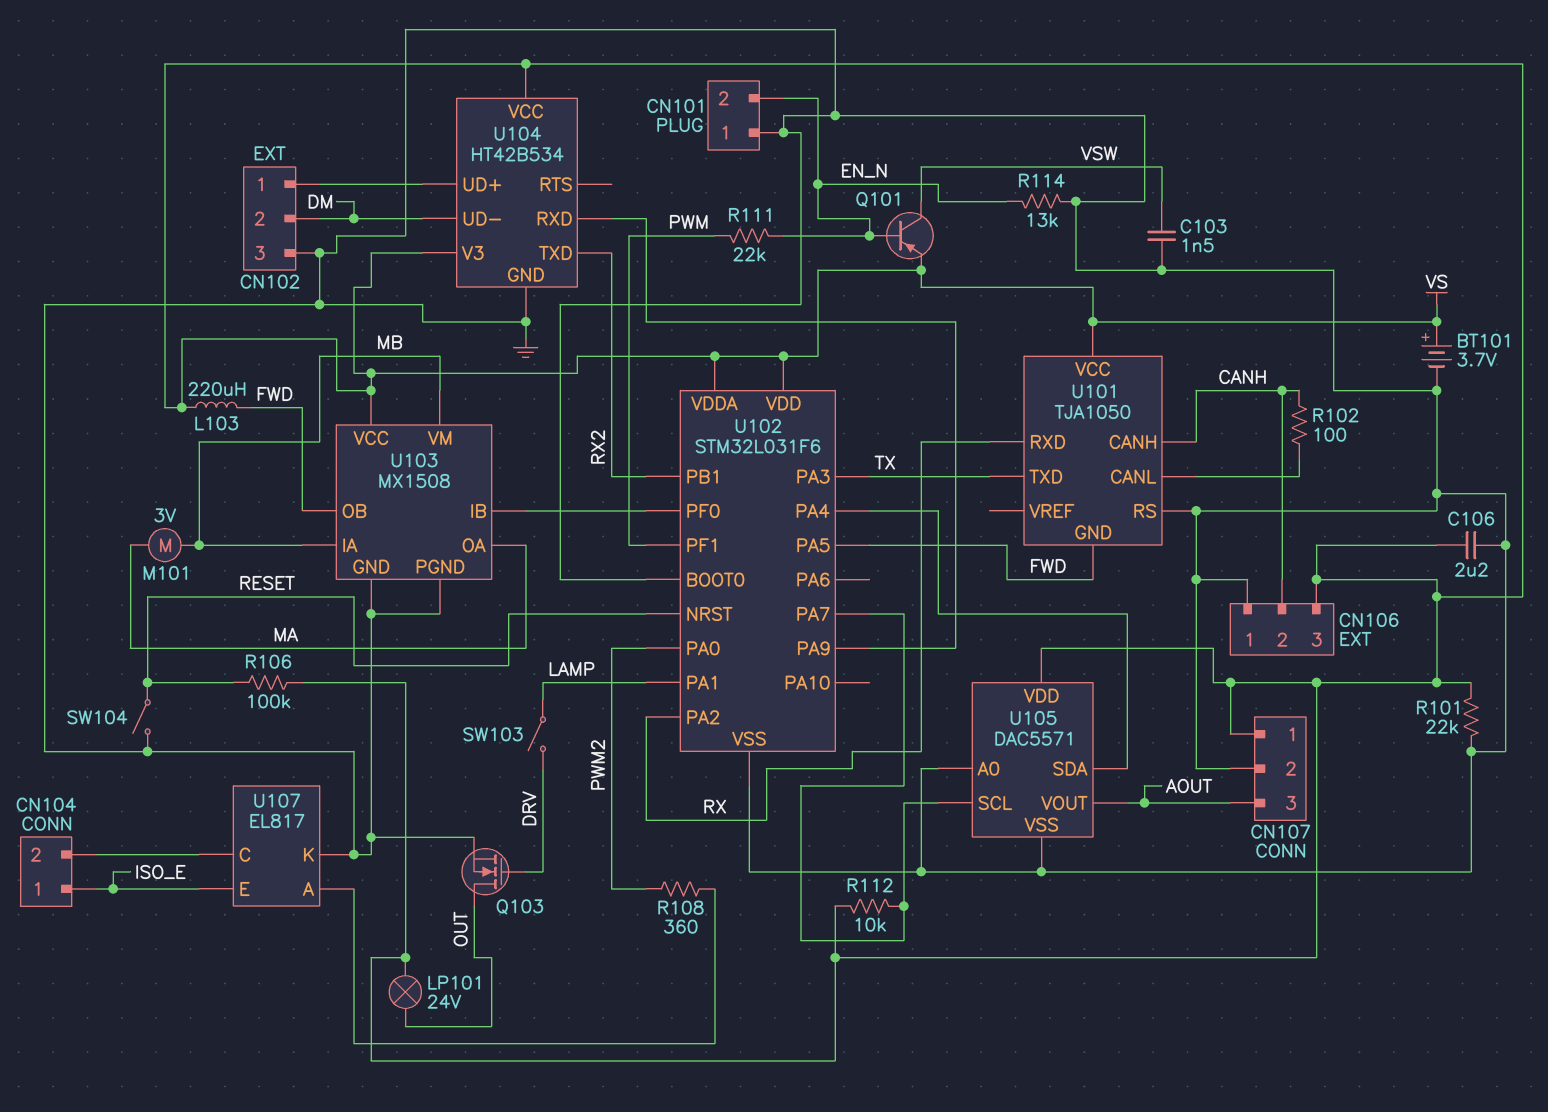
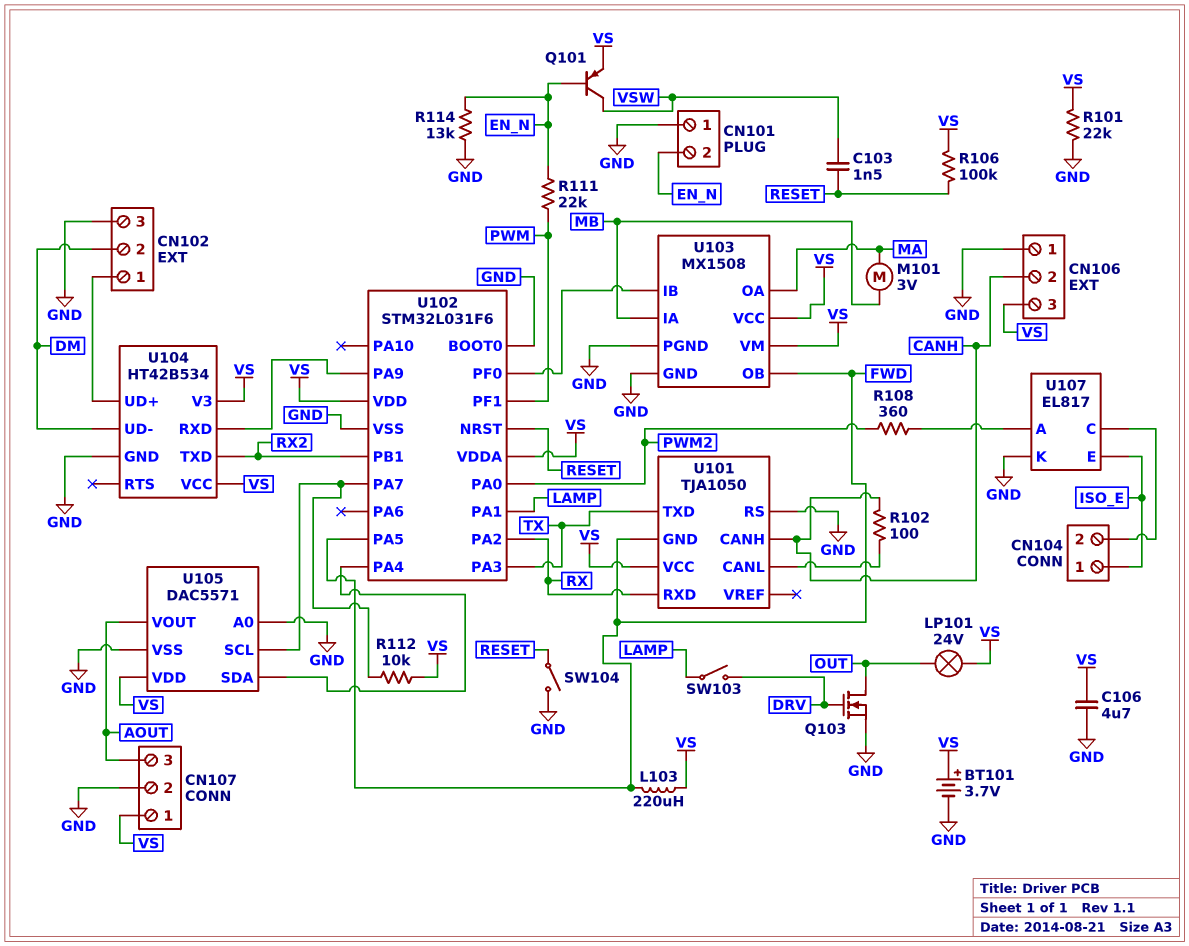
C103: 1.5nF (GND, VSW) -> 1.5nF (RESET, VSW)
C106: 2.2uF (GND, VS) -> 4.7uF (GND, VS)
U103 pin VM: MB -> VS

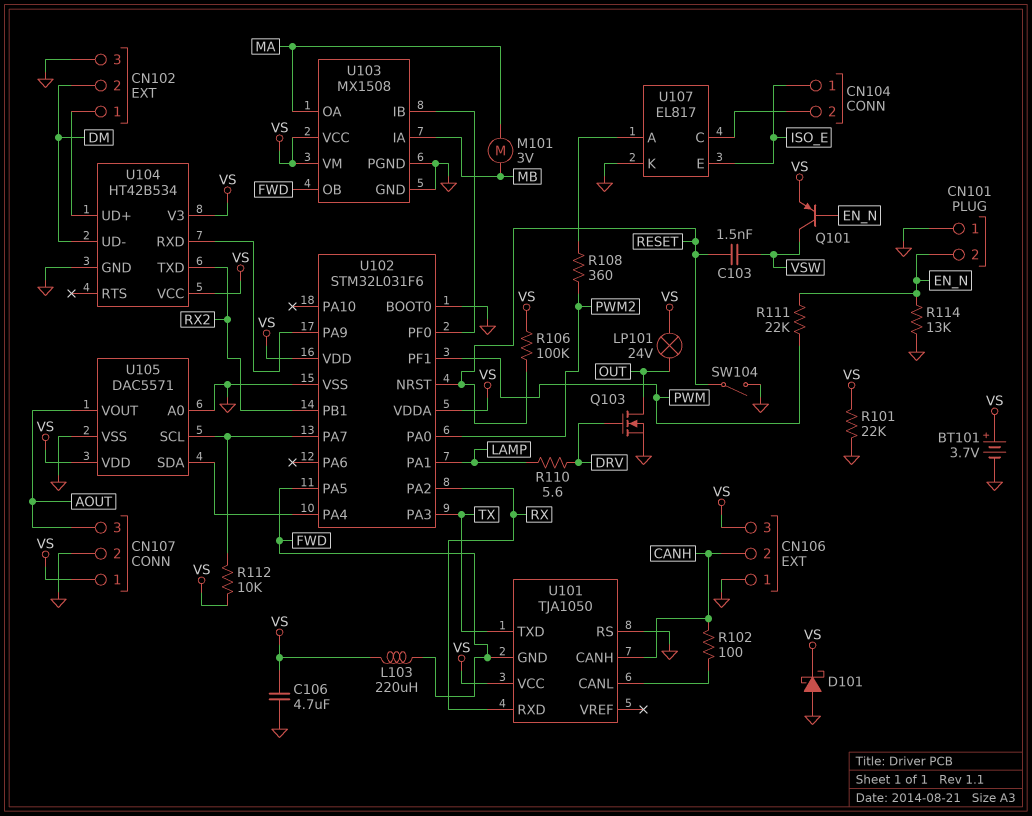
D101: none -> schottky (A GND, K VS)
R110: none -> 5.6 (DRV, LAMP)
SW103: switch (DRV, LAMP) -> none

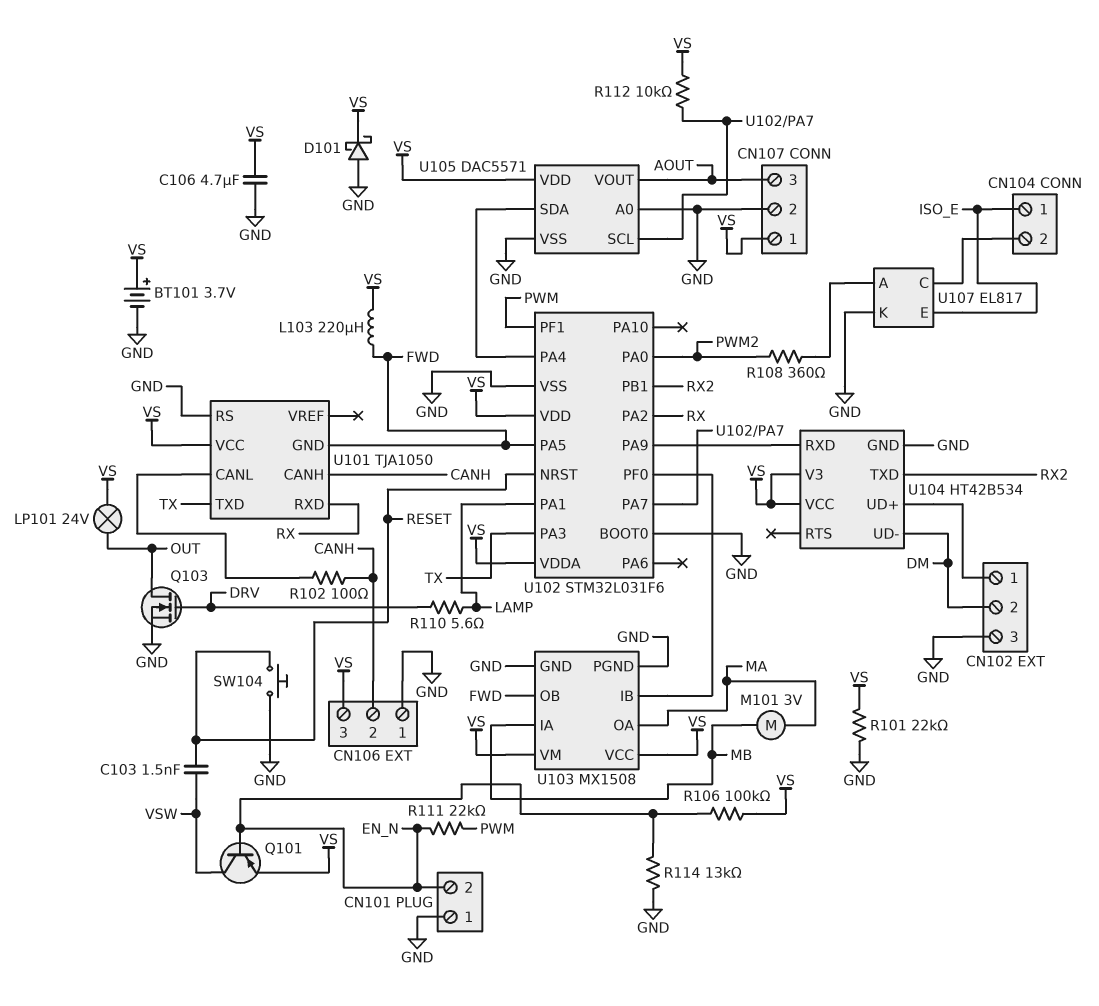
R106: 100k (RESET, VS) -> 100k (EN_N, VS)
SW104: switch (GND, RESET) -> button (GND, RESET)

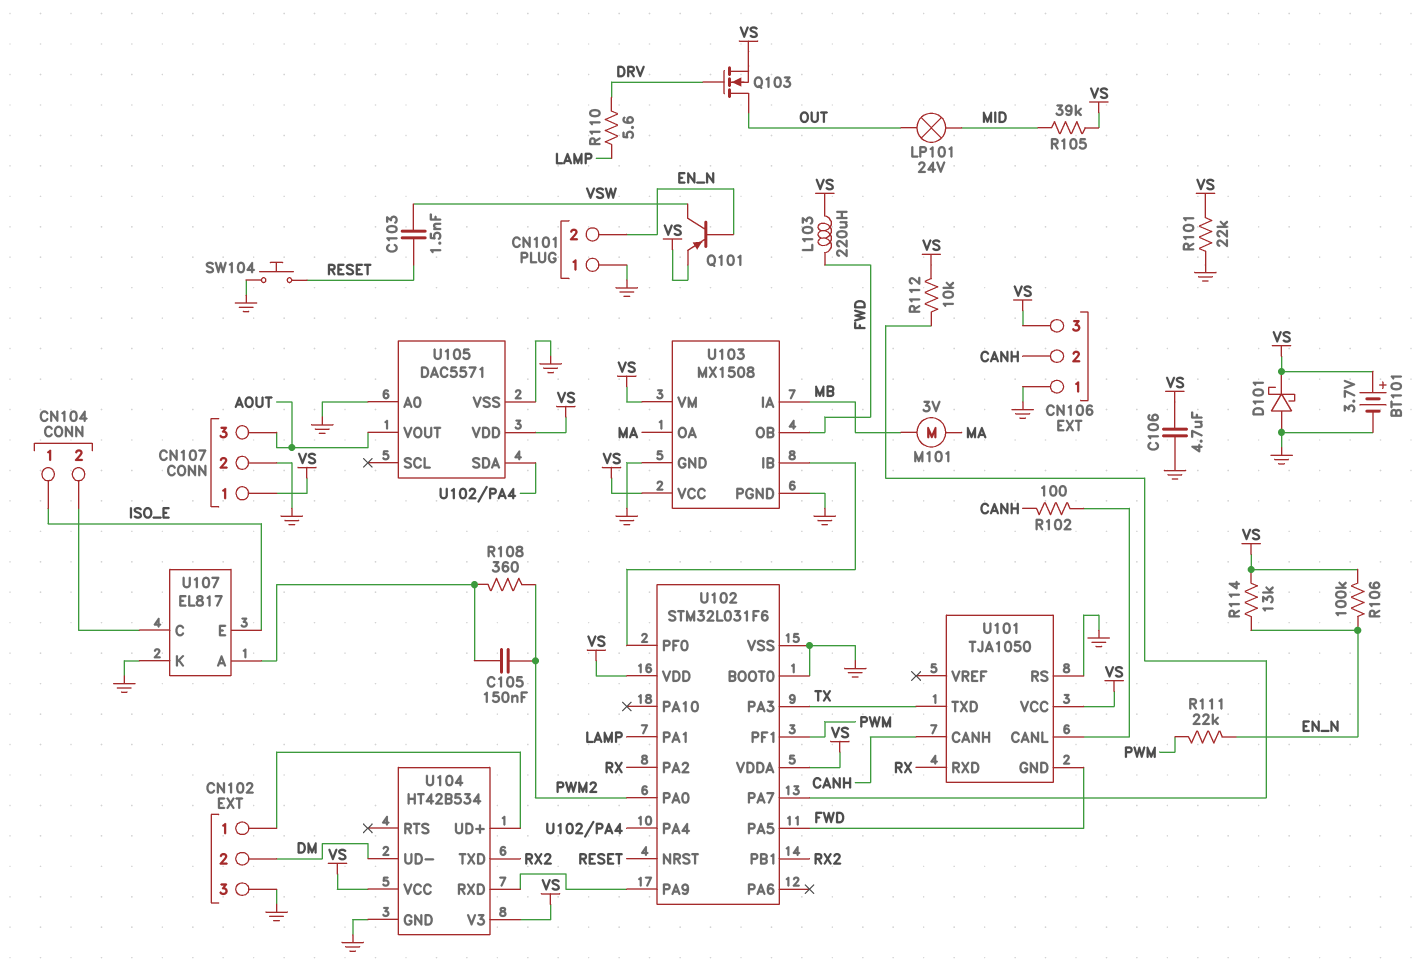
C105: none -> 150nF (PWM2, U107/A)
LP101: lamp 24V (OUT, VS) -> lamp 24V (MID, OUT)
Q103: NMOS (G DRV, D OUT, S GND) -> NMOS (G DRV, D OUT, S VS)
R105: none -> 39k (MID, VS)
R114: 13k (EN_N, GND) -> 13k (EN_N, VS)
U105 pin SCL: U102/PA7 -> none

